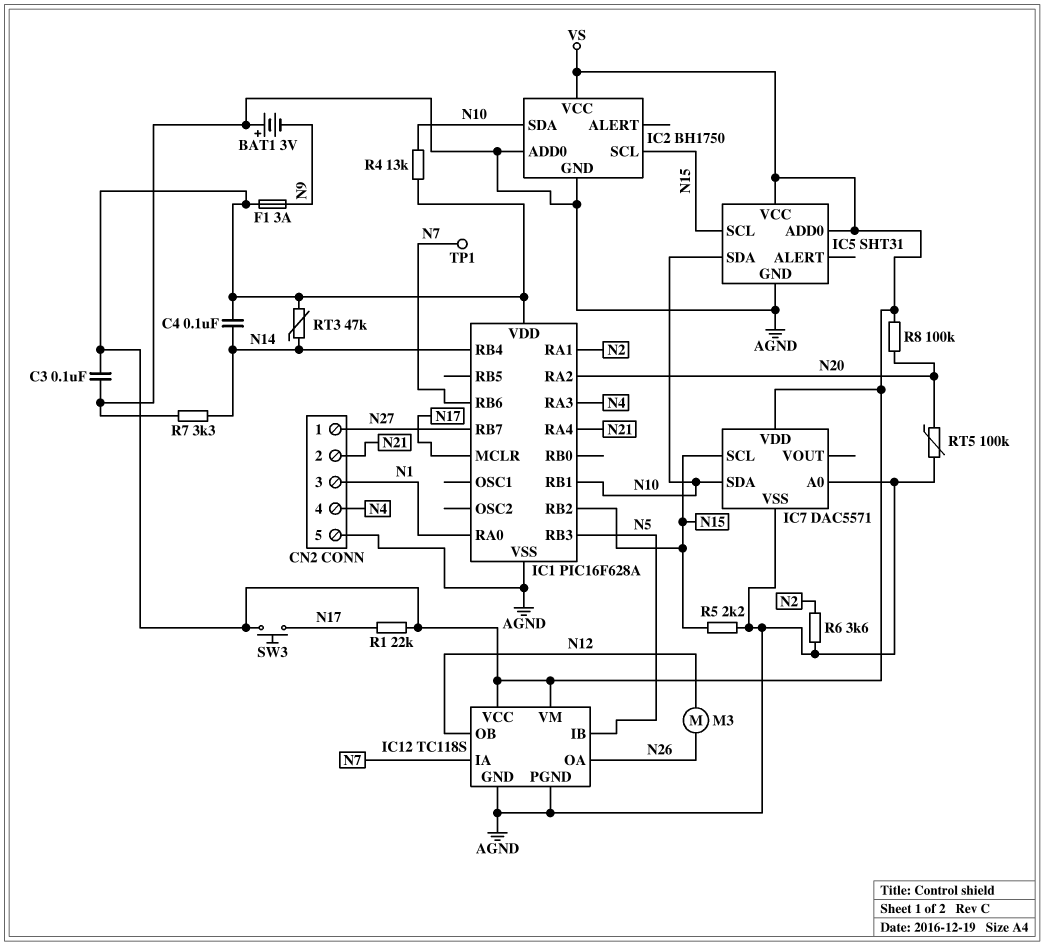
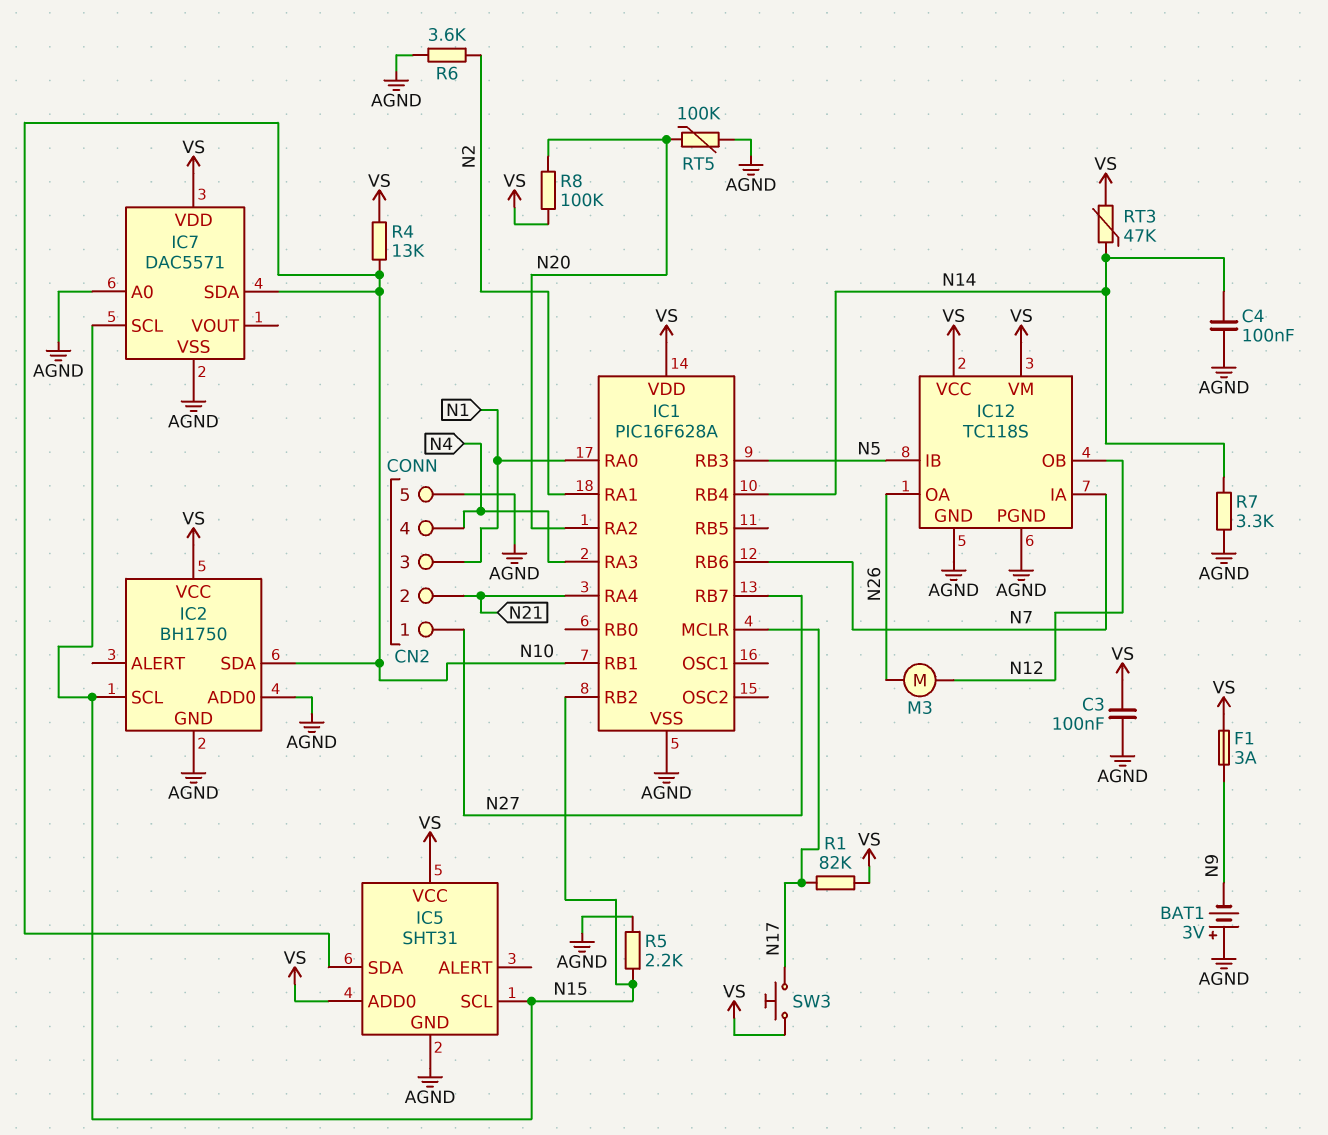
C4: 100nF (N14, VS) -> 100nF (AGND, N14)
R1: 22k (N17, VS) -> 82k (N17, VS)
TP1: test point (N7) -> none

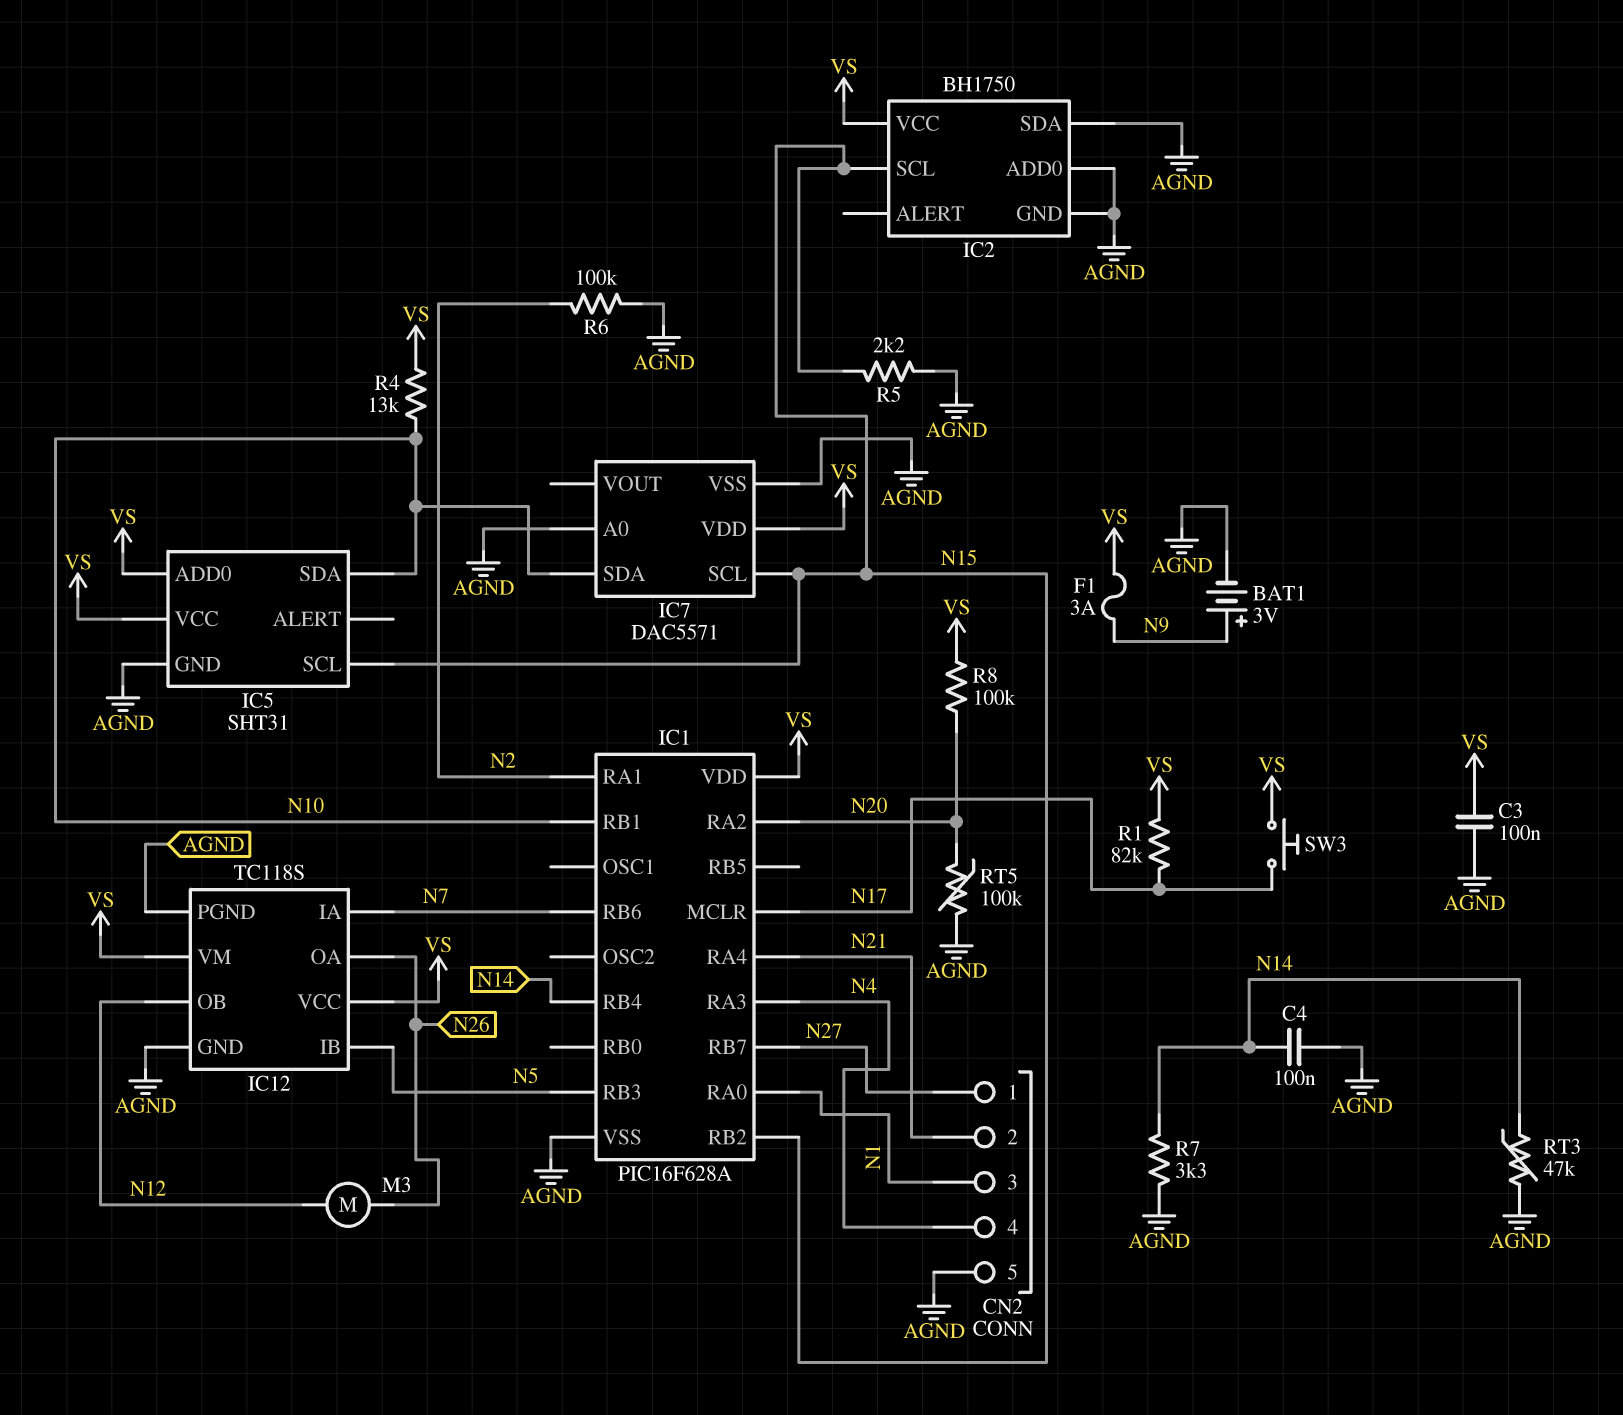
BAT1: 3V (plus AGND, minus N9) -> 3V (plus N9, minus AGND)
IC2 pin SDA: N10 -> AGND
R6: 3.6k (AGND, N2) -> 100k (AGND, N2)
RT3: 47k (N14, VS) -> 47k (AGND, N14)

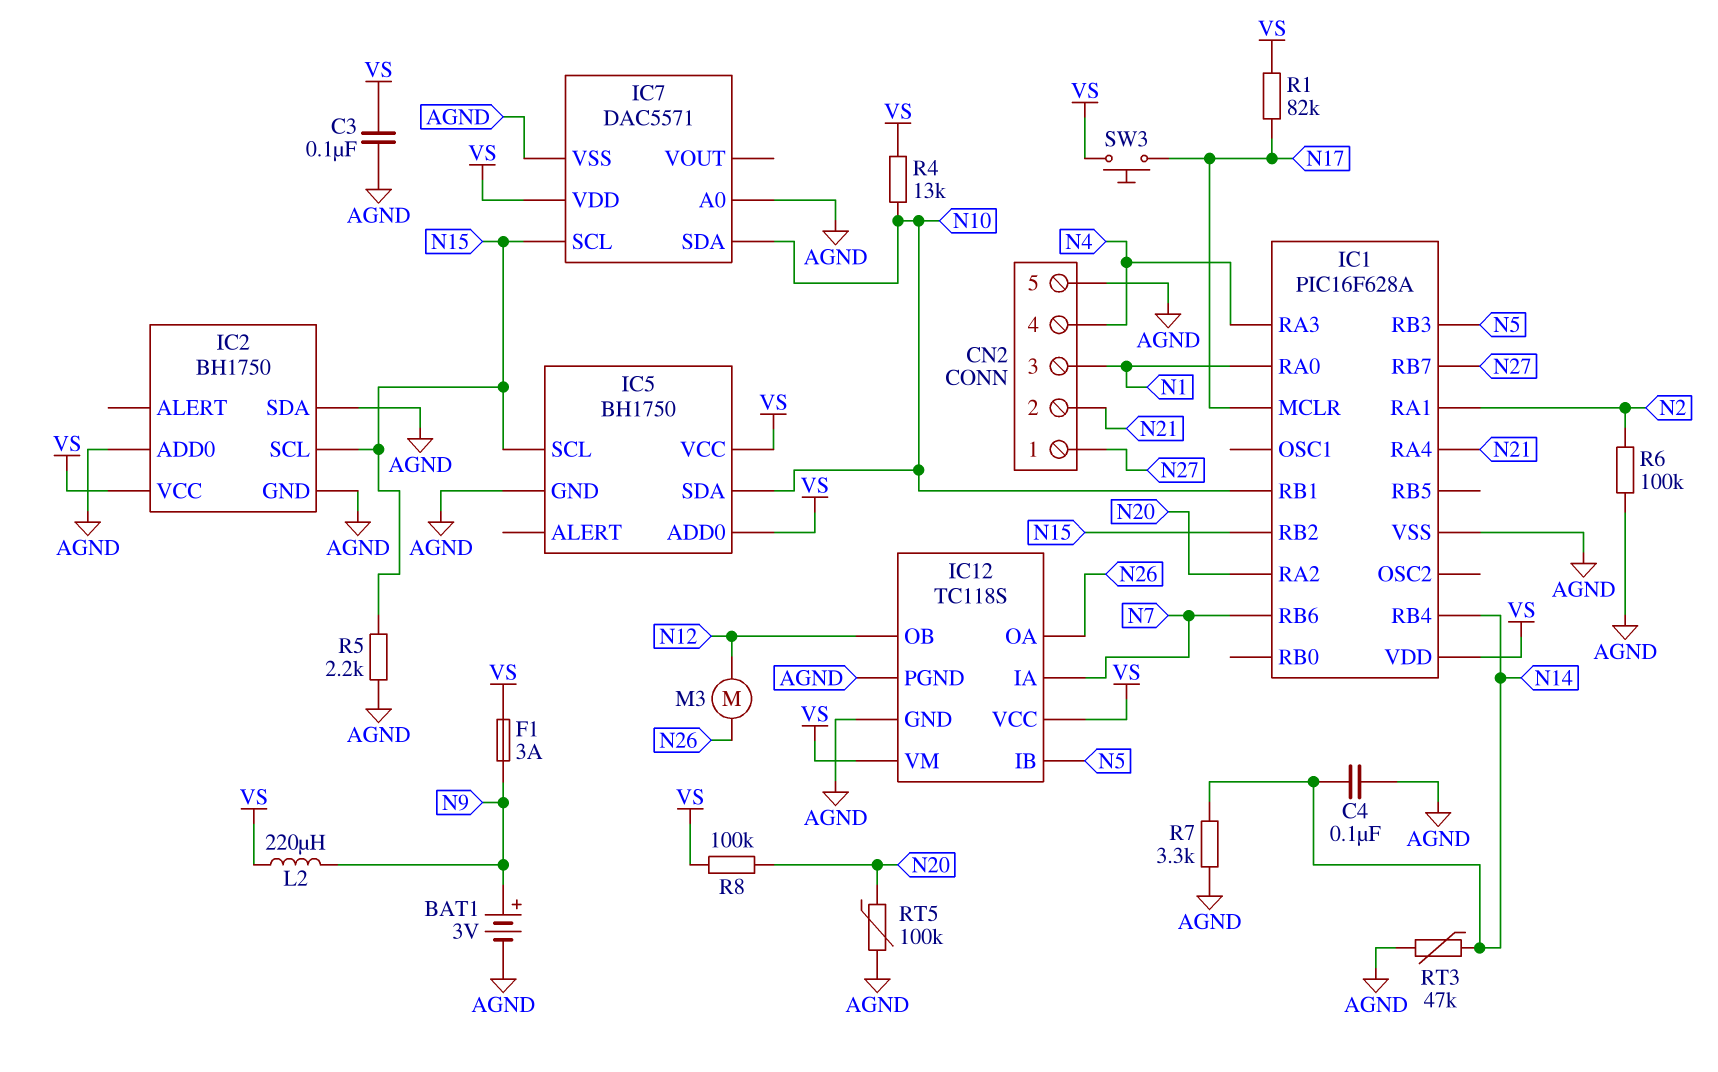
IC5: SHT31 -> BH1750
L2: none -> 220uH (N9, VS)

